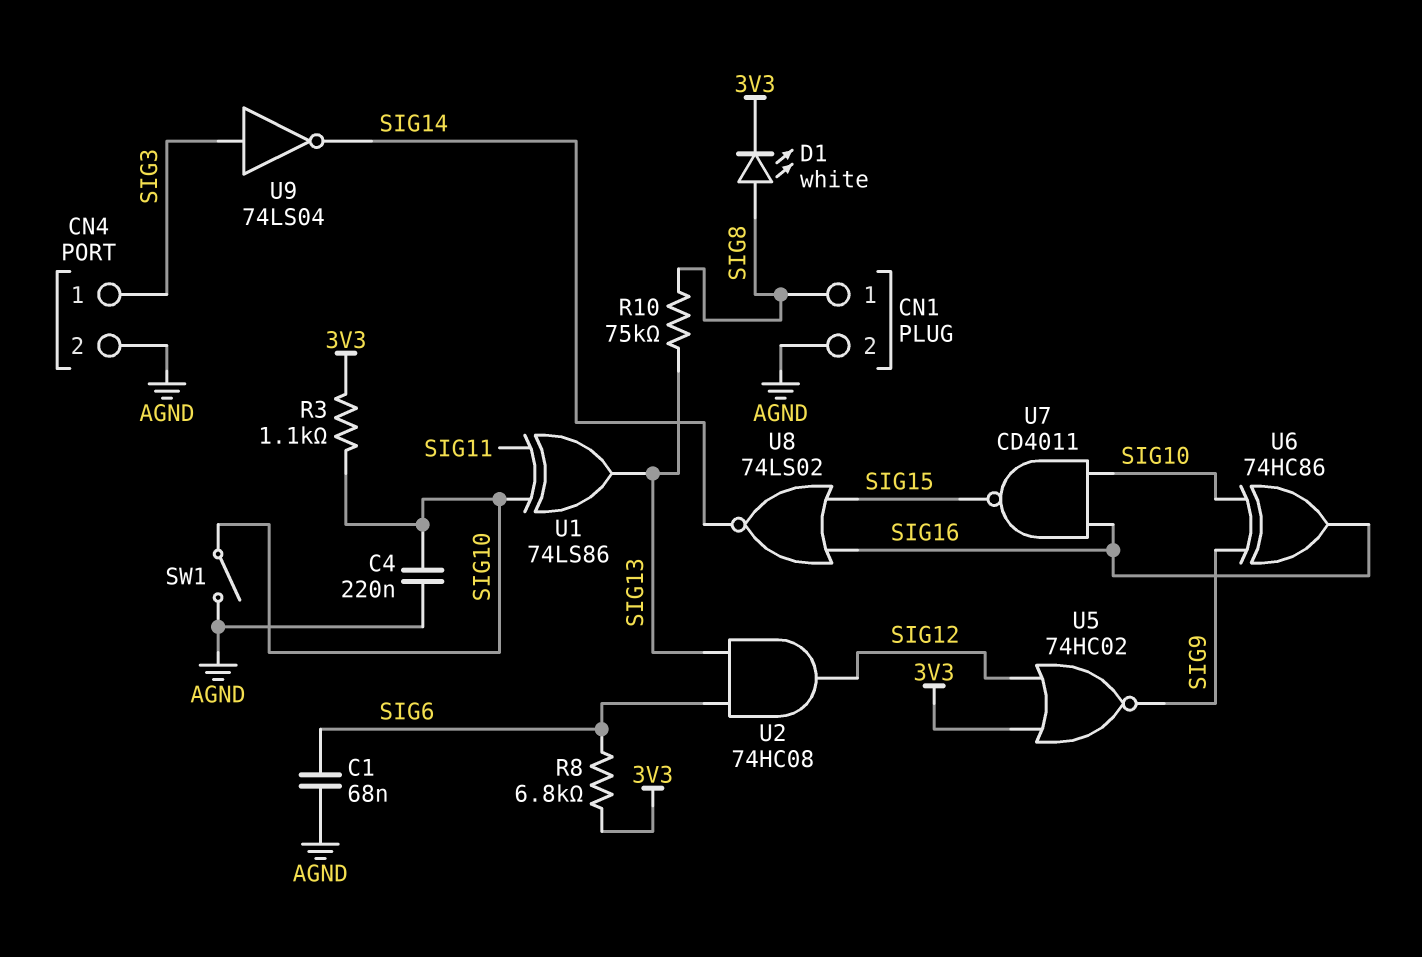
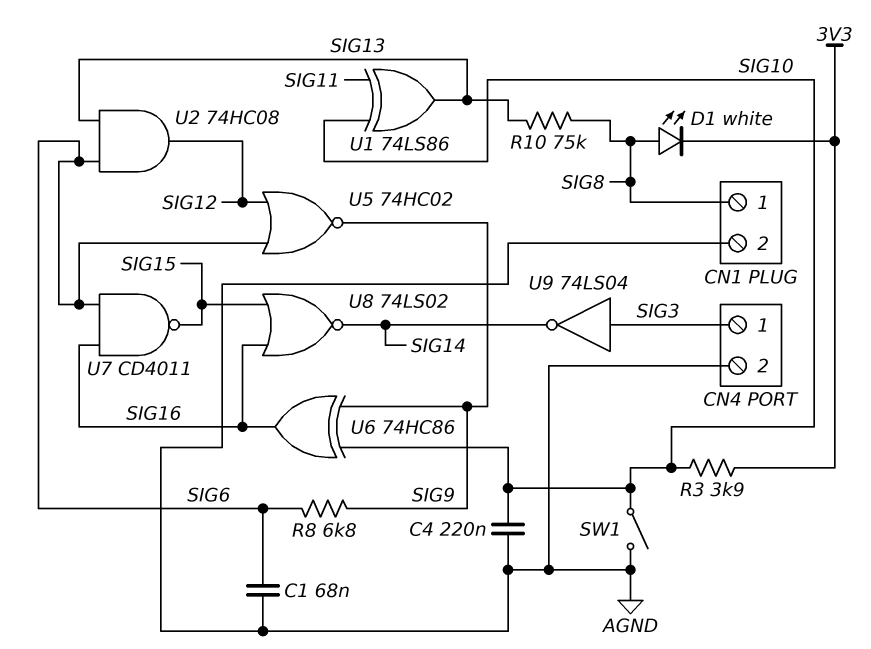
R3: 1.1k (3V3, SIG10) -> 3.9k (3V3, SIG10)
R8: 6.8k (3V3, SIG6) -> 6.8k (SIG6, SIG9)
U5: NOR 74HC02 (in 3V3, in SIG12, out SIG9) -> NOR 74HC02 (in SIG6, in SIG12, out SIG9)
U7: NAND CD4011 (in SIG10, in SIG16, out SIG15) -> NAND CD4011 (in SIG6, in SIG16, out SIG15)

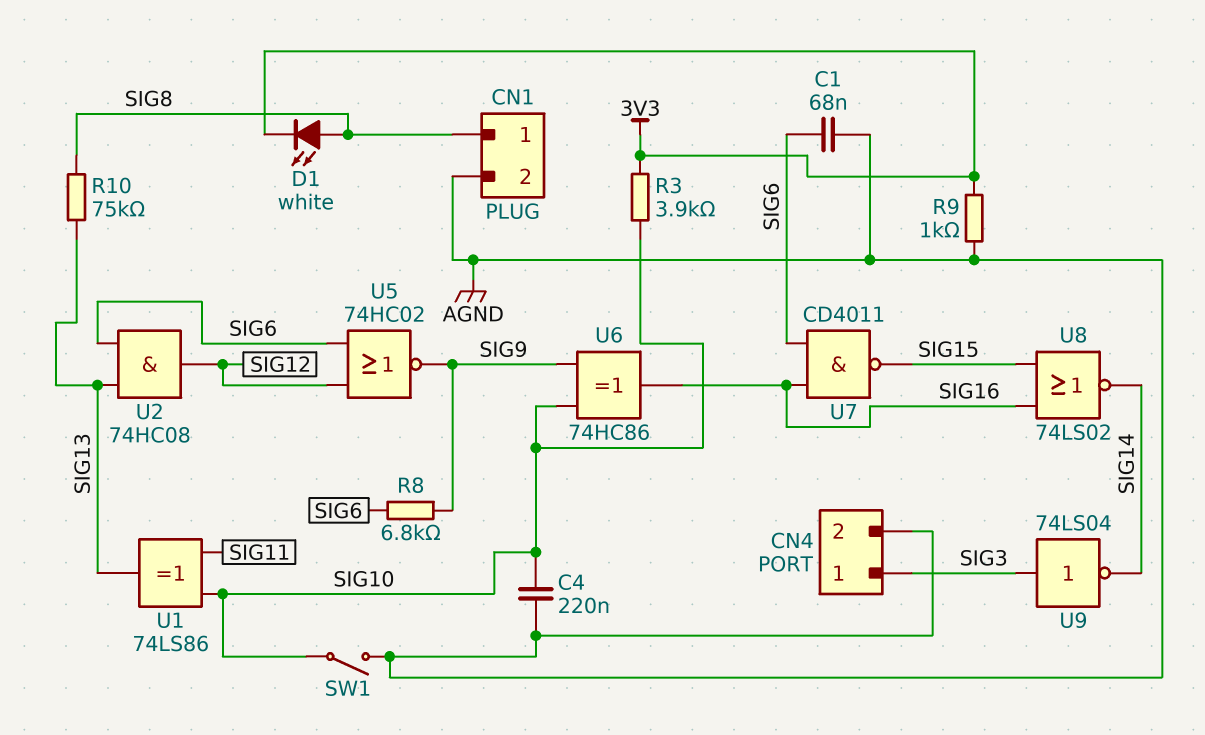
R9: none -> 1k (3V3, AGND)

